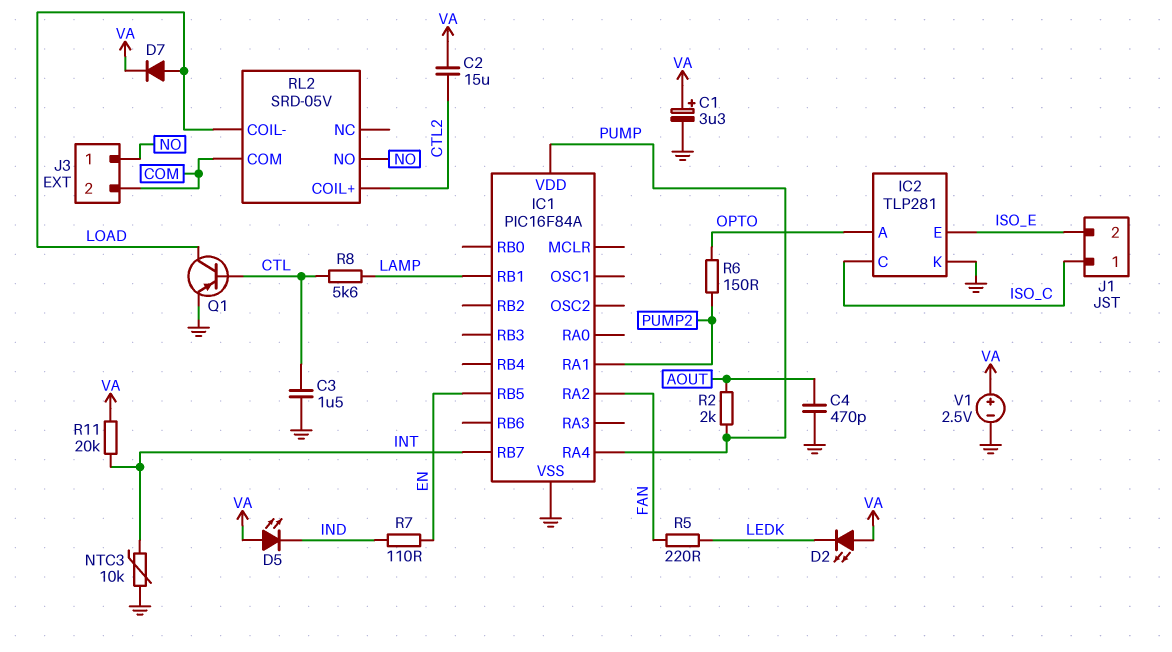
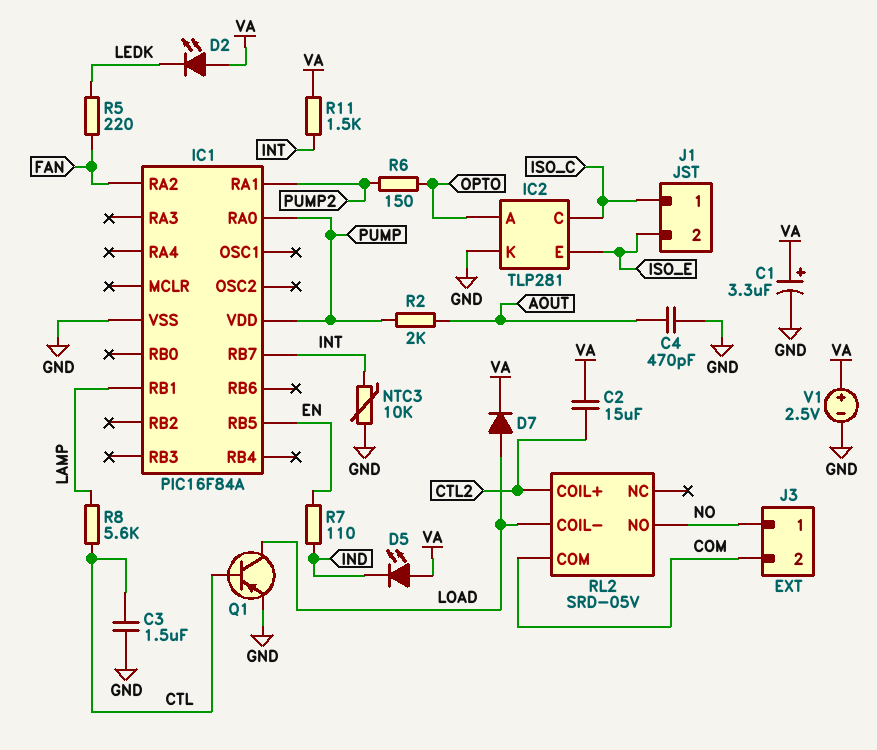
IC1 pin RA0: none -> PUMP
IC1 pin RA4: PUMP -> none
R11: 20k (INT, VA) -> 1.5k (INT, VA)

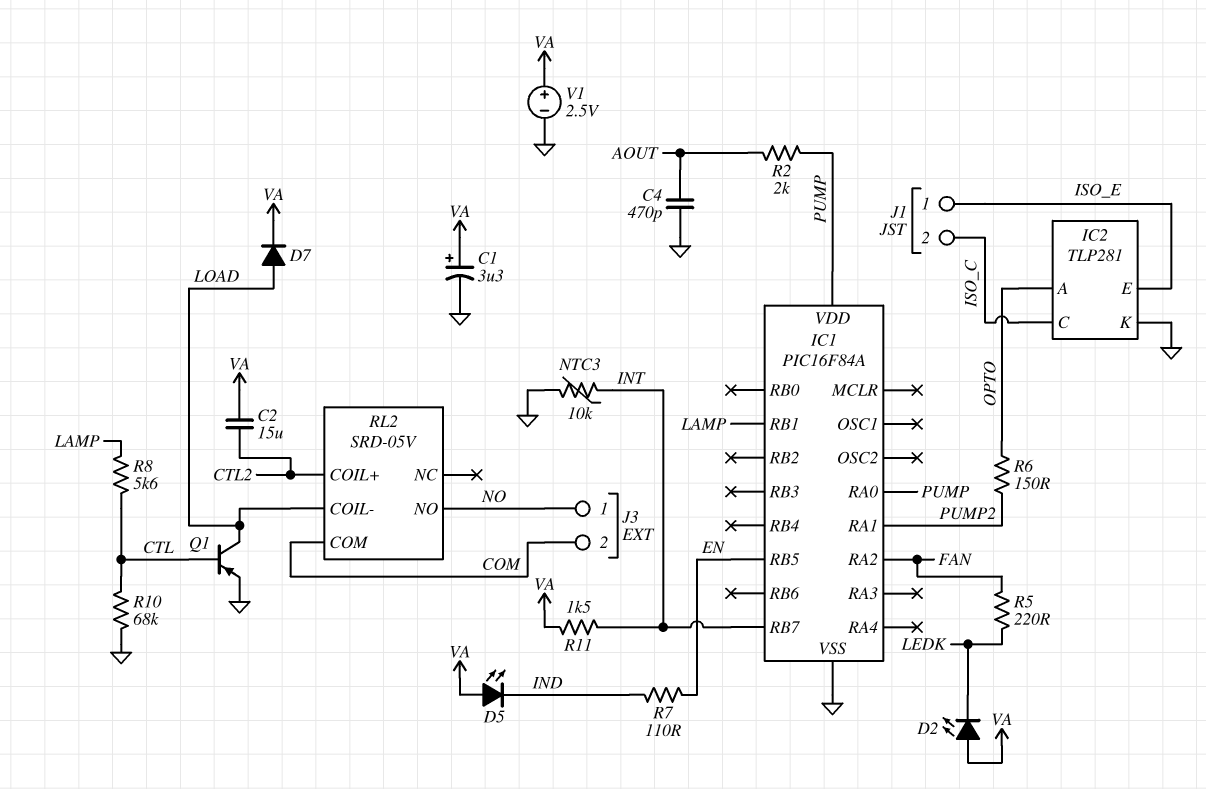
C3: 1.5uF (CTL, GND) -> none
J1 pin 1: ISO_C -> ISO_E
J1 pin 2: ISO_E -> ISO_C
R10: none -> 68k (CTL, GND)

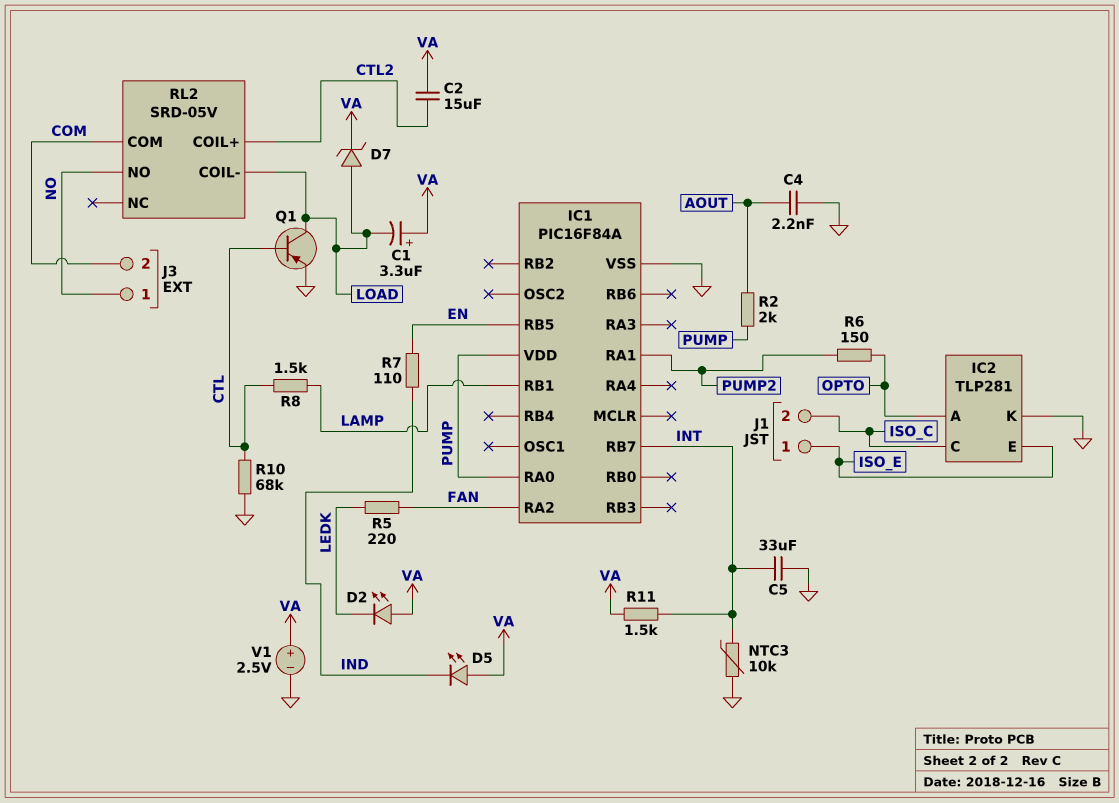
C1: 3.3uF (plus VA, minus GND) -> 3.3uF (plus VA, minus LOAD)
C4: 470pF (AOUT, GND) -> 2.2nF (AOUT, GND)
C5: none -> 33uF (GND, INT)
D7: diode (A LOAD, K VA) -> zener (A LOAD, K VA)
R8: 5.6k (CTL, LAMP) -> 1.5k (CTL, LAMP)

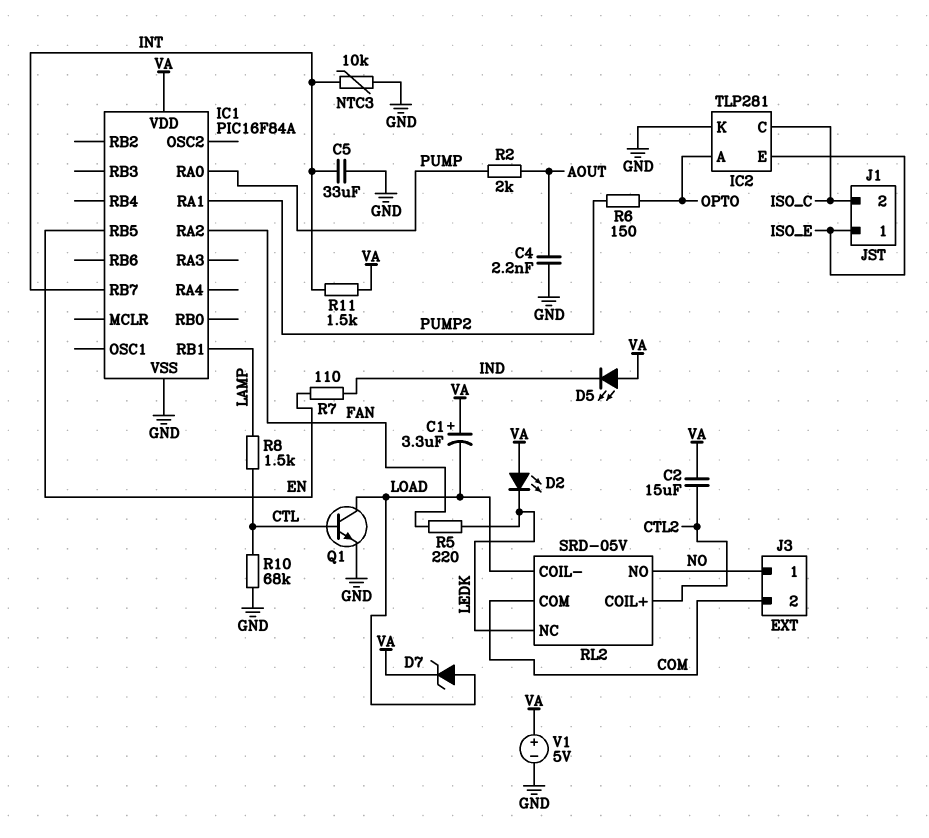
IC1 pin VDD: PUMP -> VA
Q1: PNP (B CTL, C LOAD, E GND) -> NPN (B CTL, C LOAD, E GND)
RL2 pin NC: none -> LEDK
V1: 2.5V (plus VA, minus GND) -> 5V (plus VA, minus GND)

